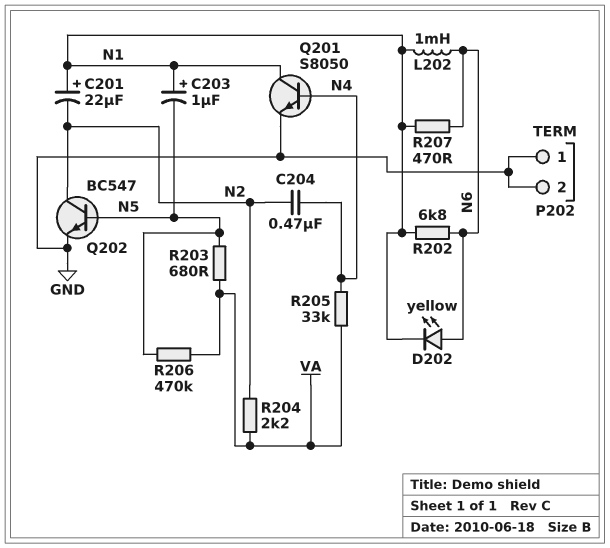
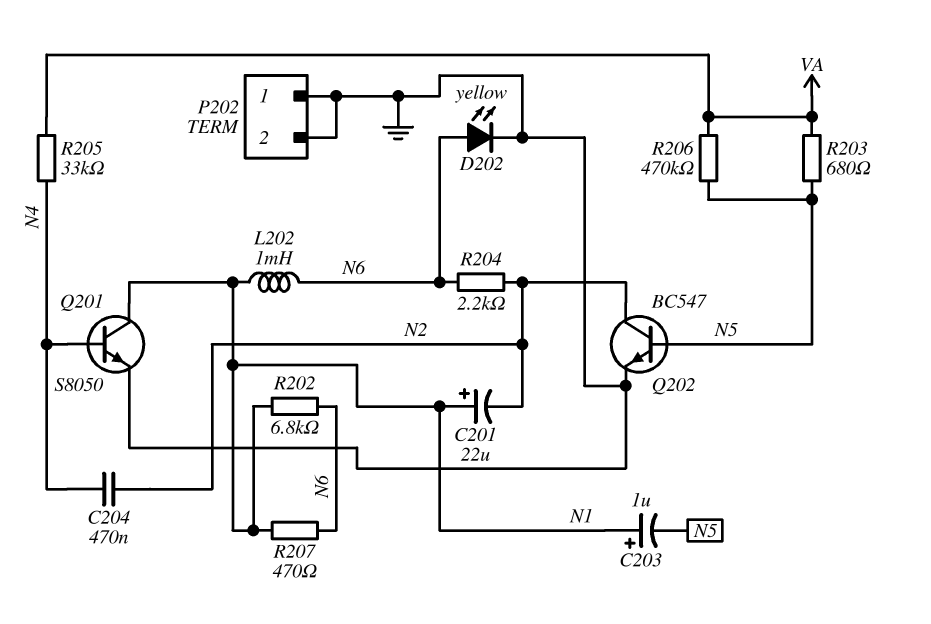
D202: LED yellow (A N6, K N1) -> LED yellow (A N6, K GND)
R204: 2.2k (N2, VA) -> 2.2k (N2, N6)

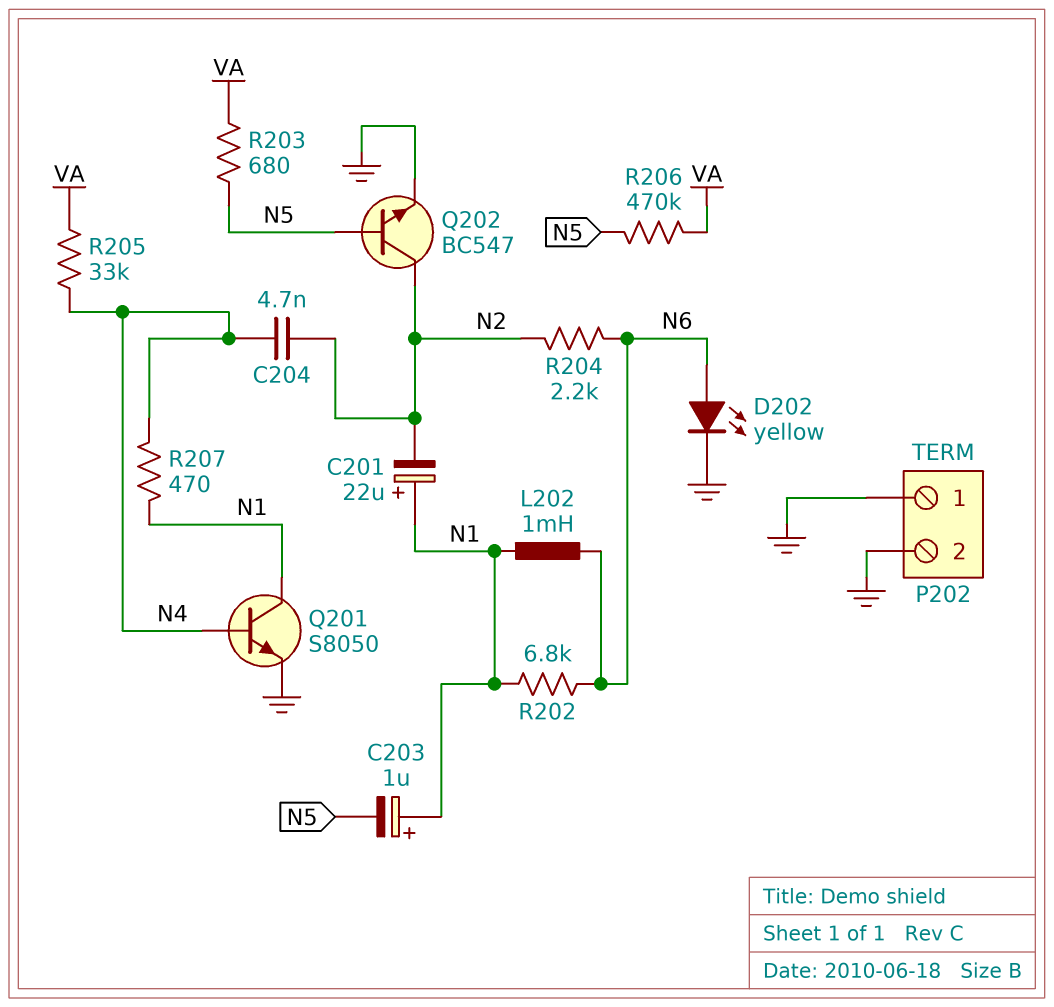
C204: 470nF (N2, N4) -> 4.7nF (N2, N4)
R207: 470 (N1, N6) -> 470 (N1, N4)

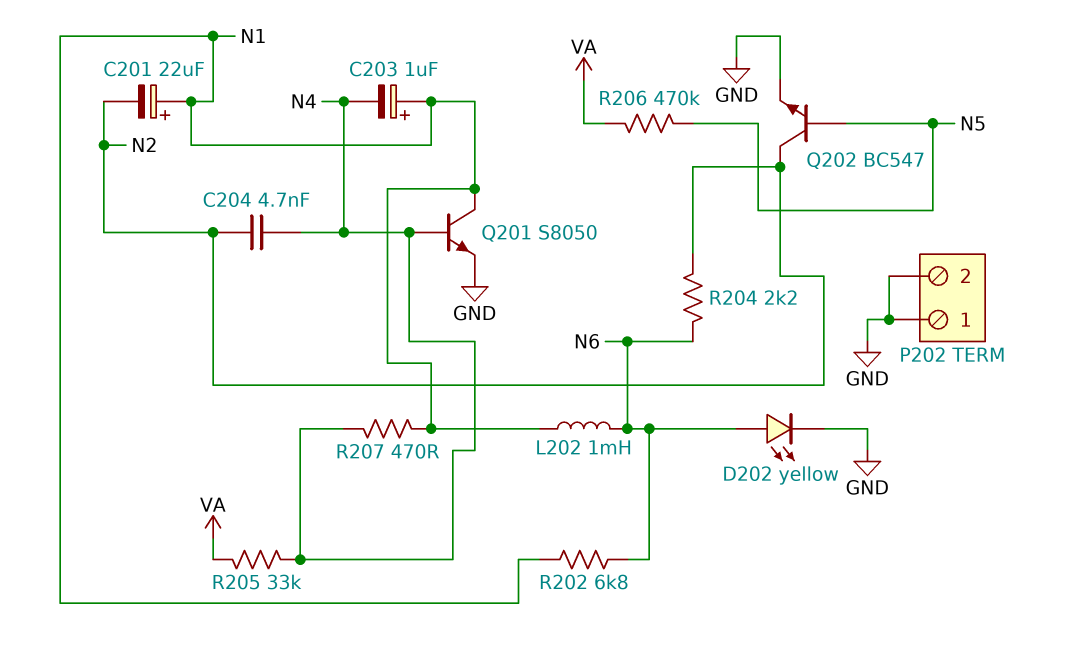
C203: 1uF (plus N1, minus N5) -> 1uF (plus N1, minus N4)
R203: 680 (N5, VA) -> none

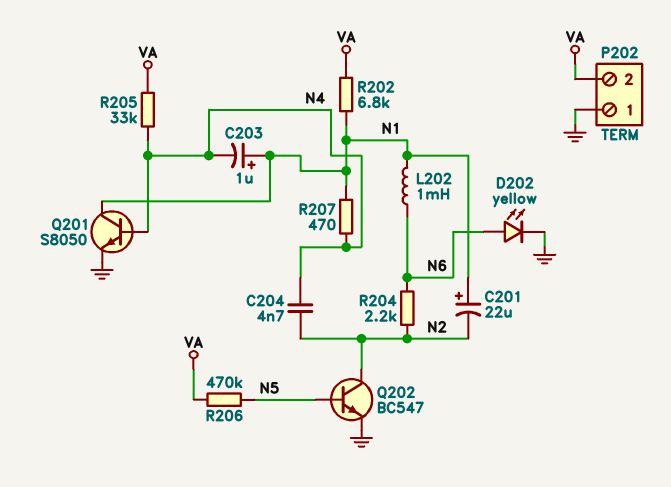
P202 pin 2: GND -> VA
R202: 6.8k (N1, N6) -> 6.8k (N1, VA)

